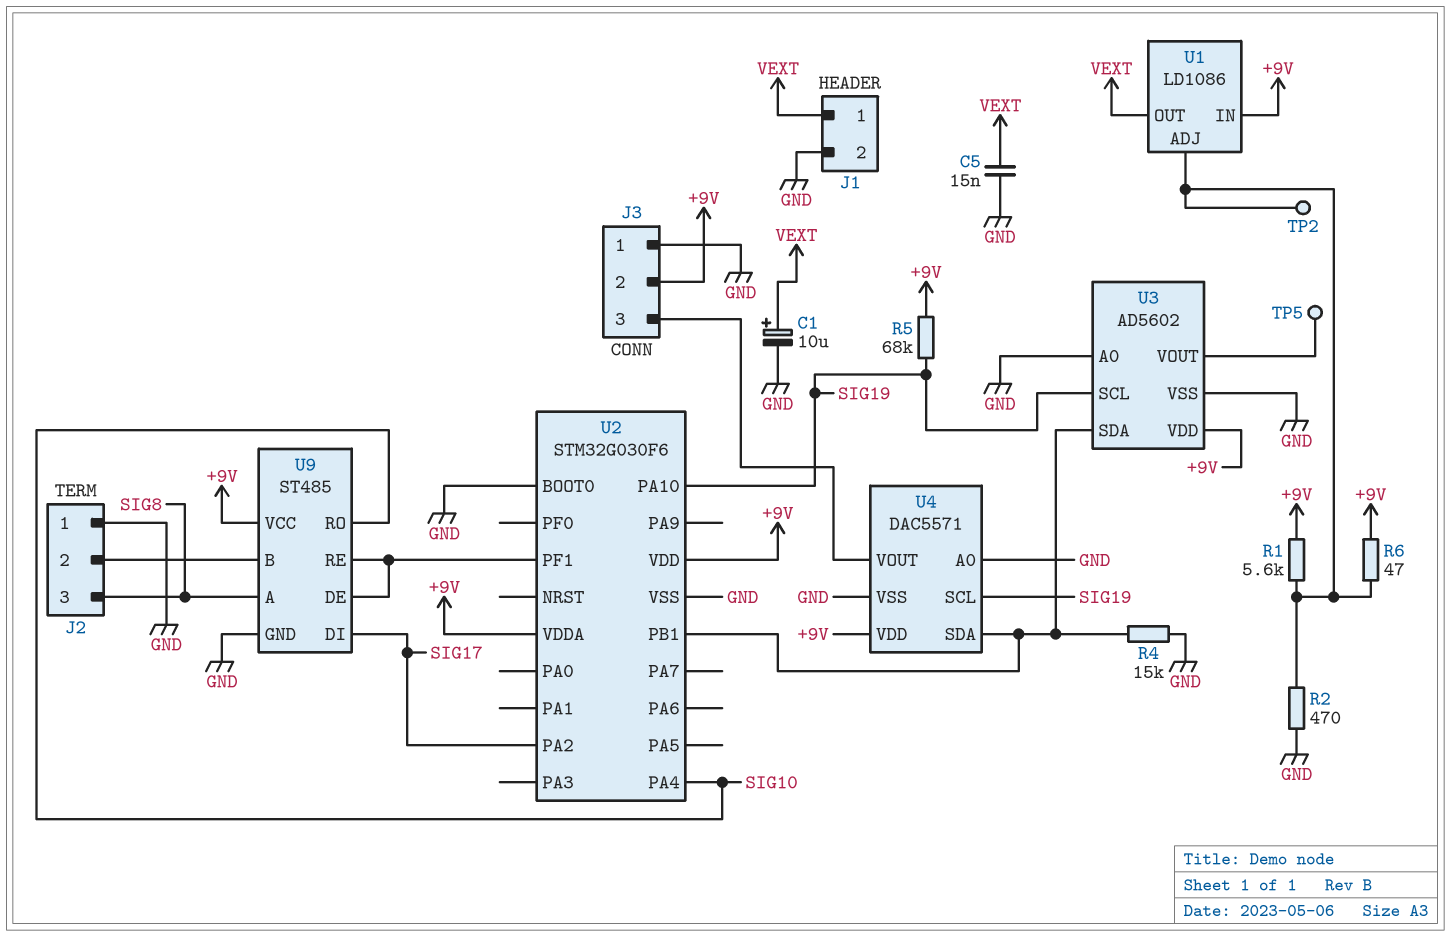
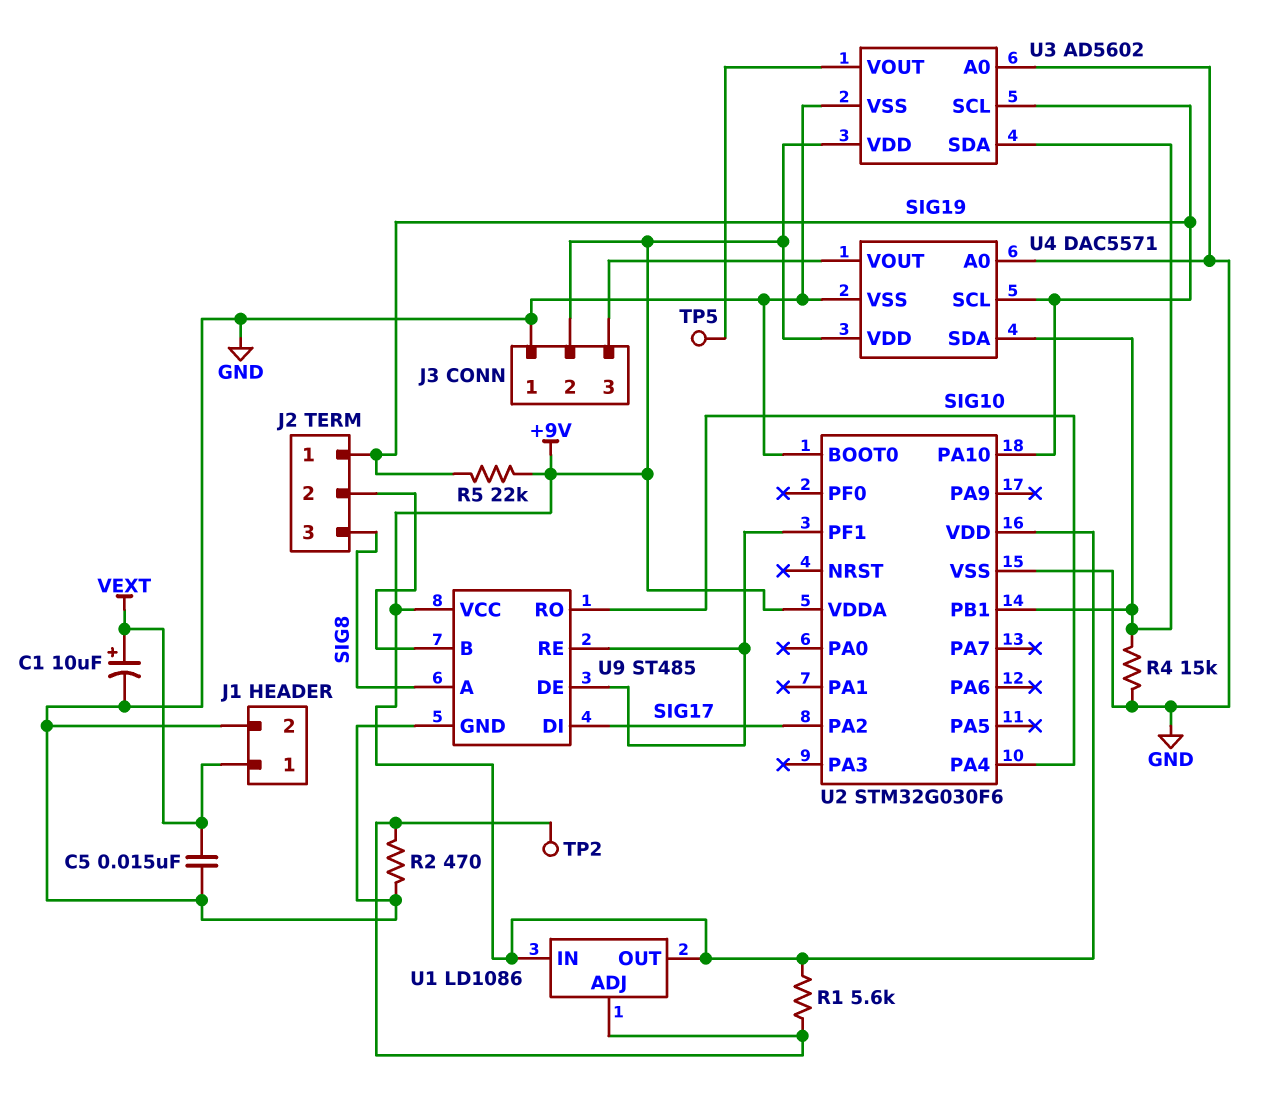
J2 pin 1: GND -> SIG19
R5: 68k (+9V, SIG19) -> 22k (+9V, SIG19)
R6: 47 (+9V, U1/ADJ) -> none
U1 pin OUT: VEXT -> +9V

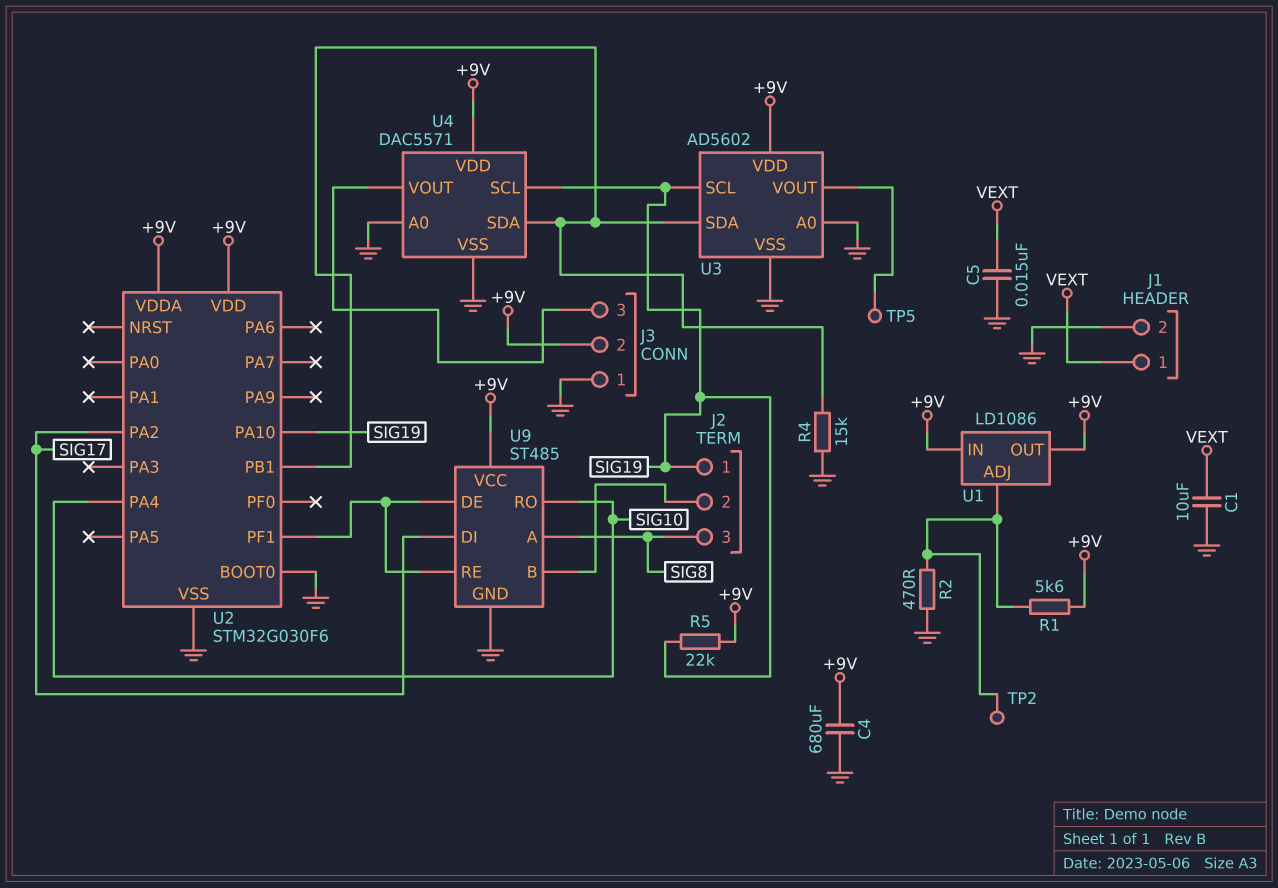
C1: 10uF (plus VEXT, minus GND) -> 10uF (GND, VEXT)
C4: none -> 680uF (+9V, GND)

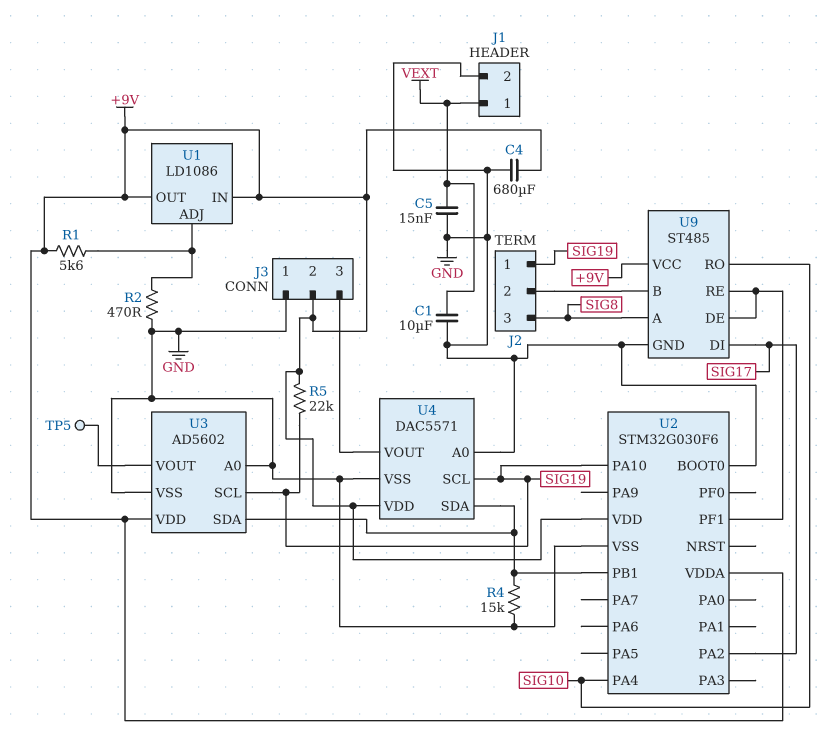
TP2: test point (U1/ADJ) -> none

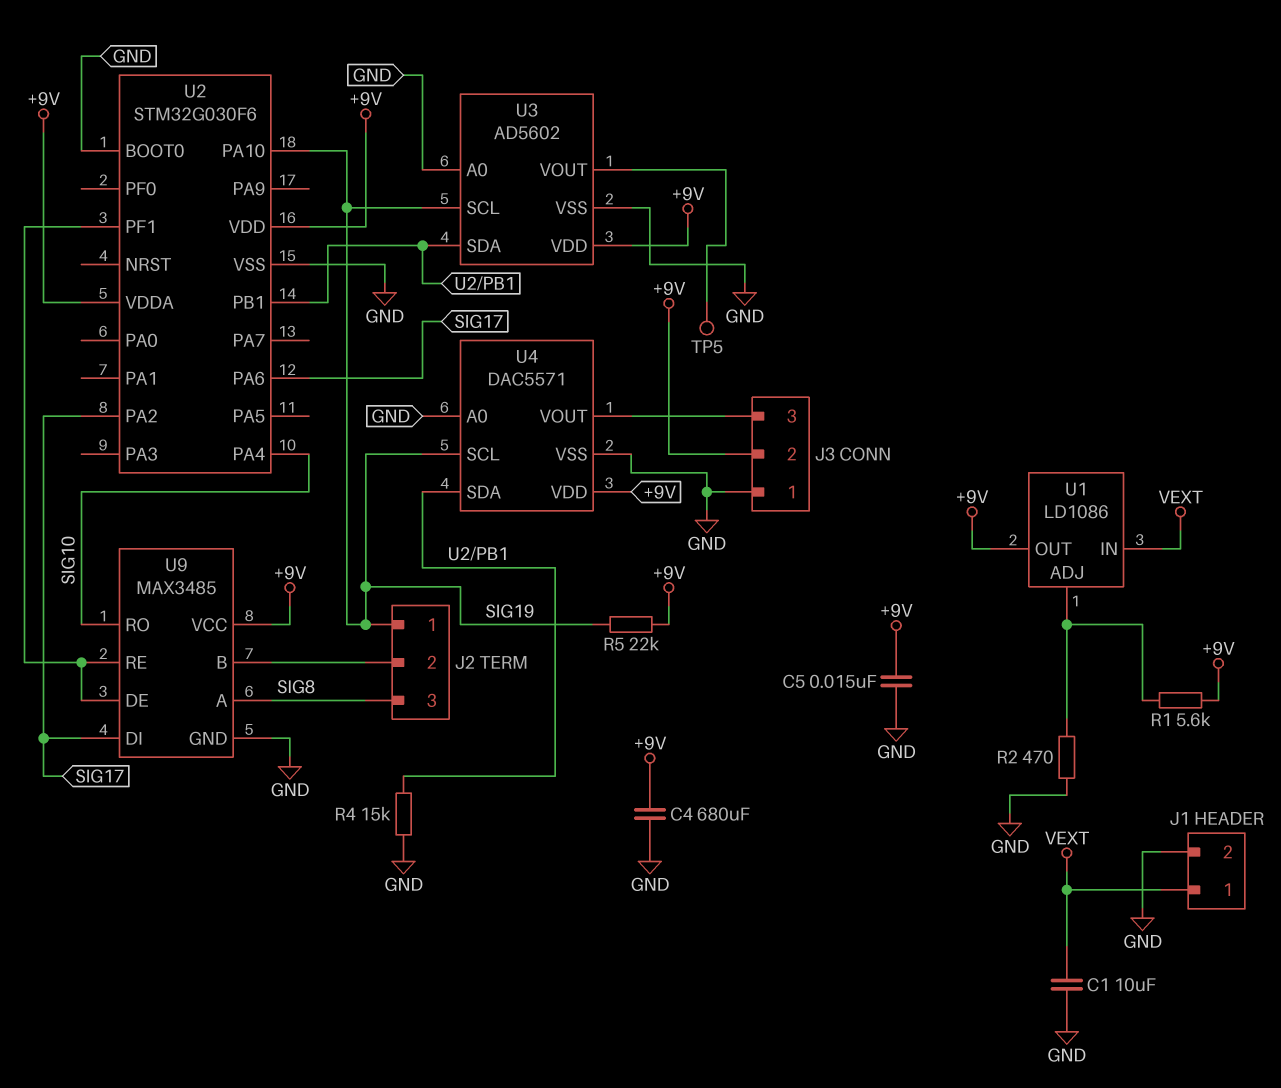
C5: 15nF (GND, VEXT) -> 15nF (+9V, GND)
U1 pin IN: +9V -> VEXT
U2 pin PA6: none -> SIG17
U9: ST485 -> MAX3485

